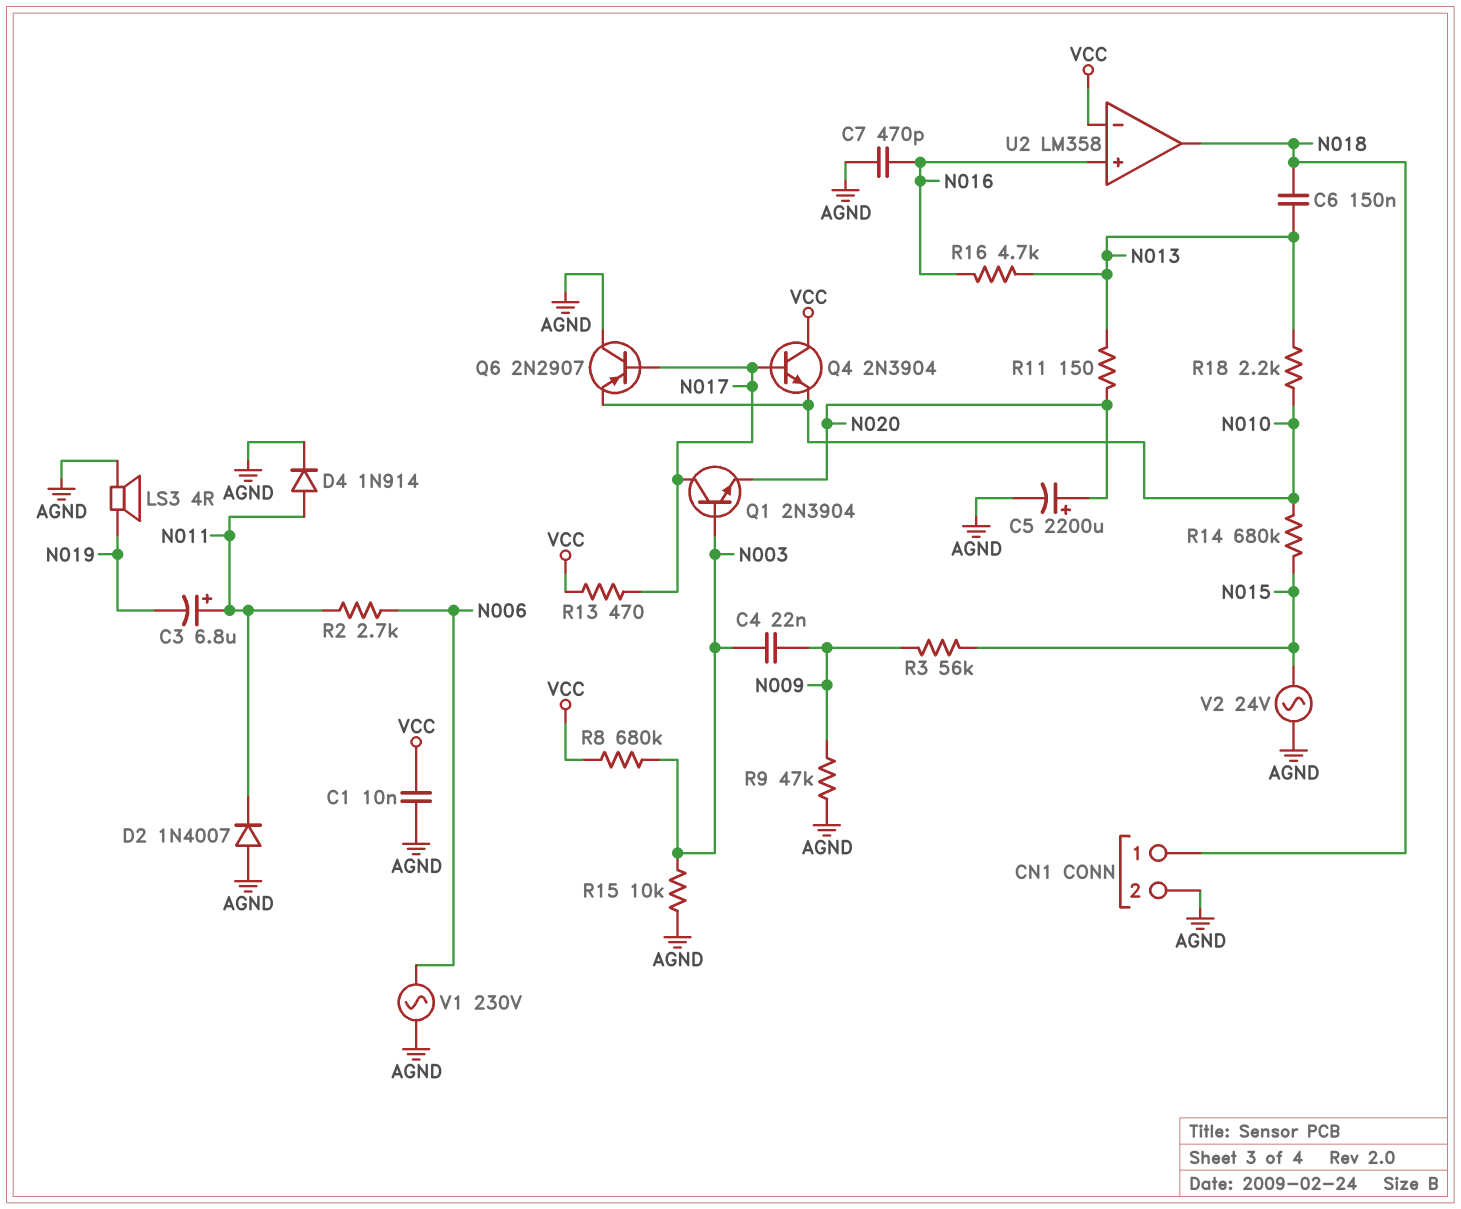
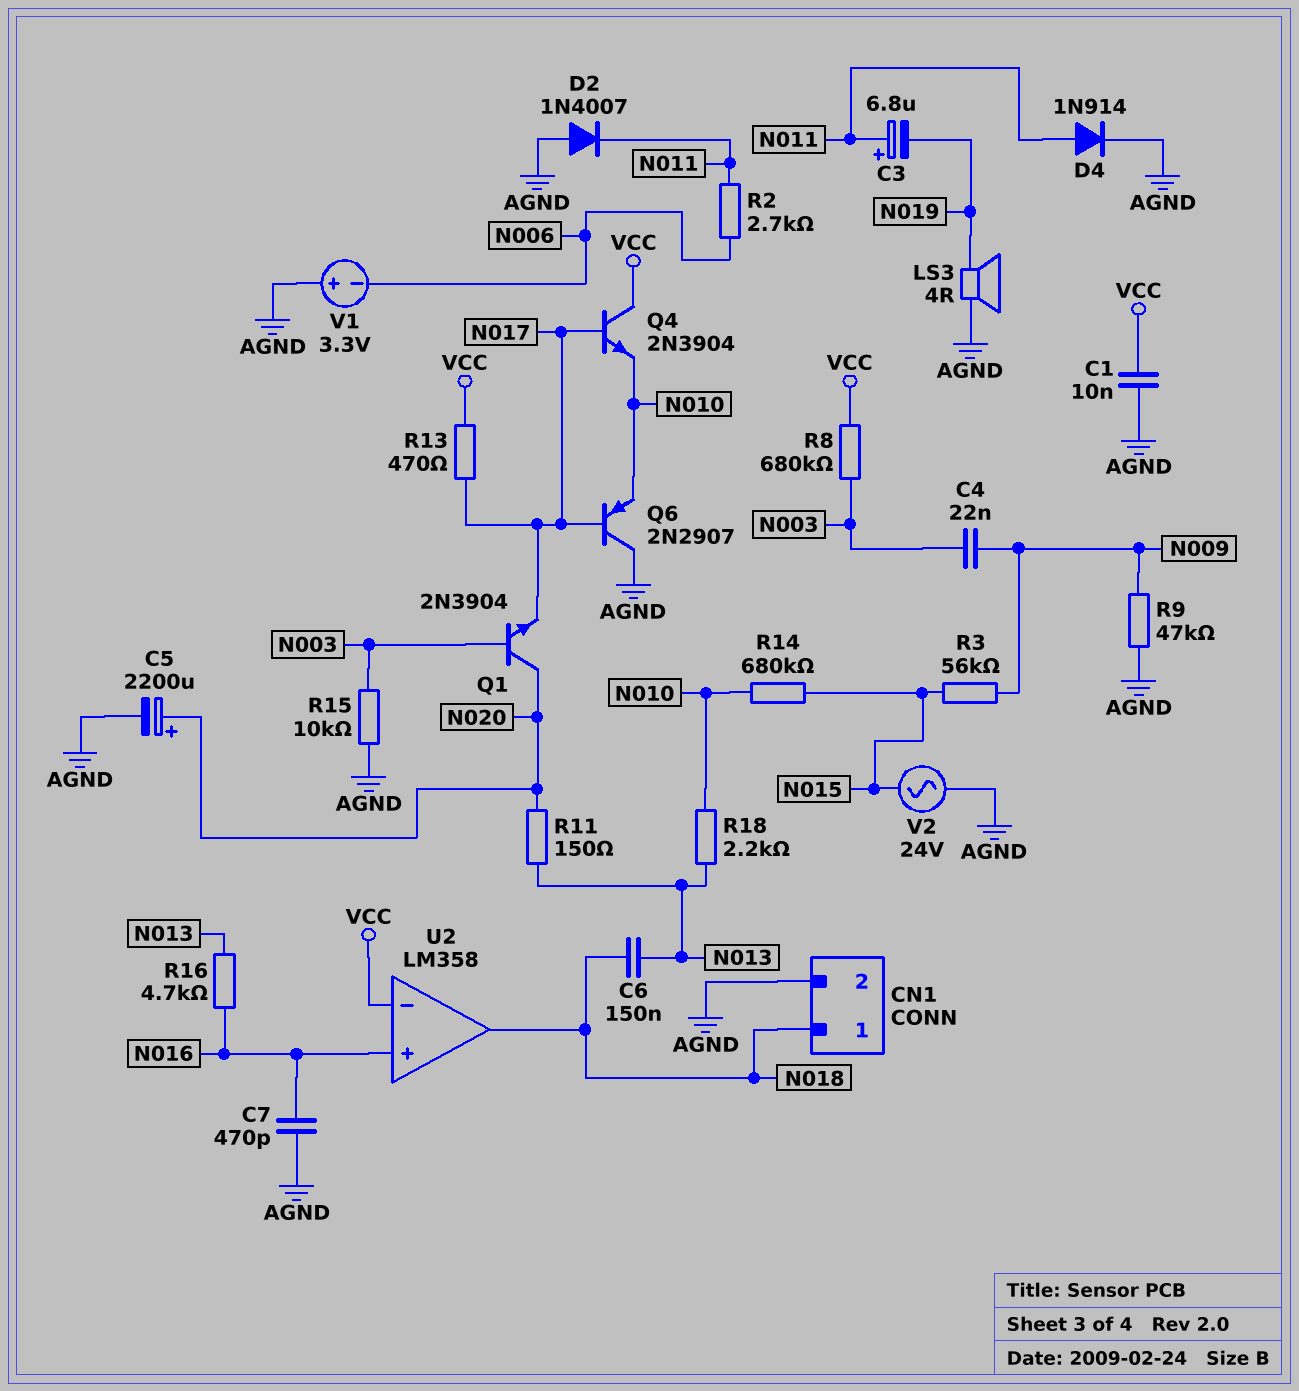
Q1: NPN 2N3904 (B N003, C N017, E N020) -> NPN 2N3904 (B N003, C N020, E N017)
V1: AC 230V (AGND, N006) -> 3.3V (plus AGND, minus N006)

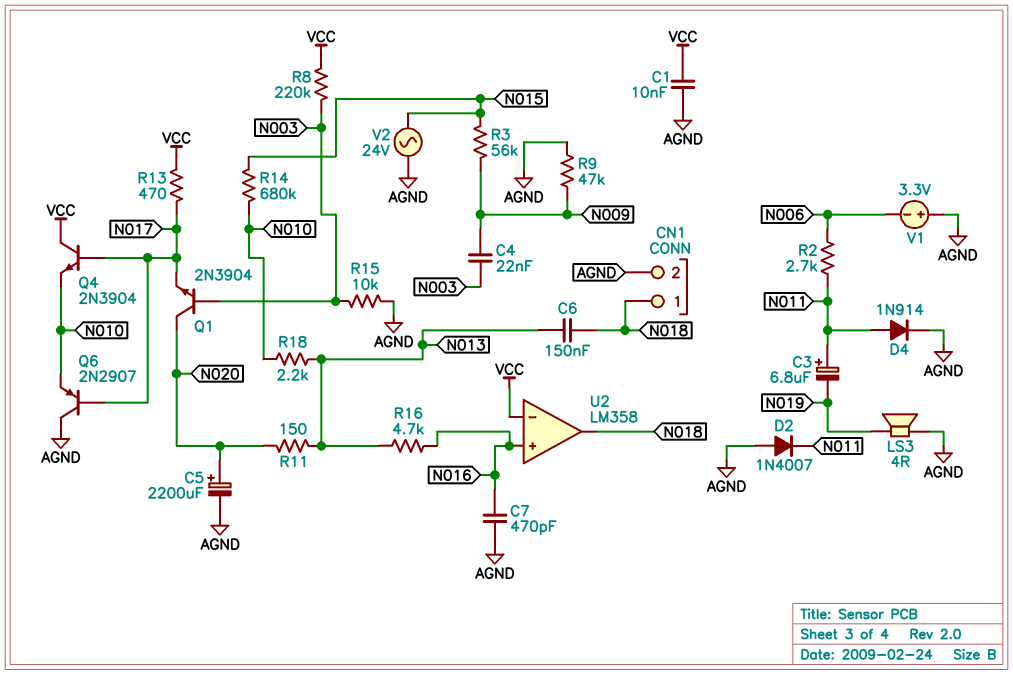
R8: 680k (N003, VCC) -> 220k (N003, VCC)

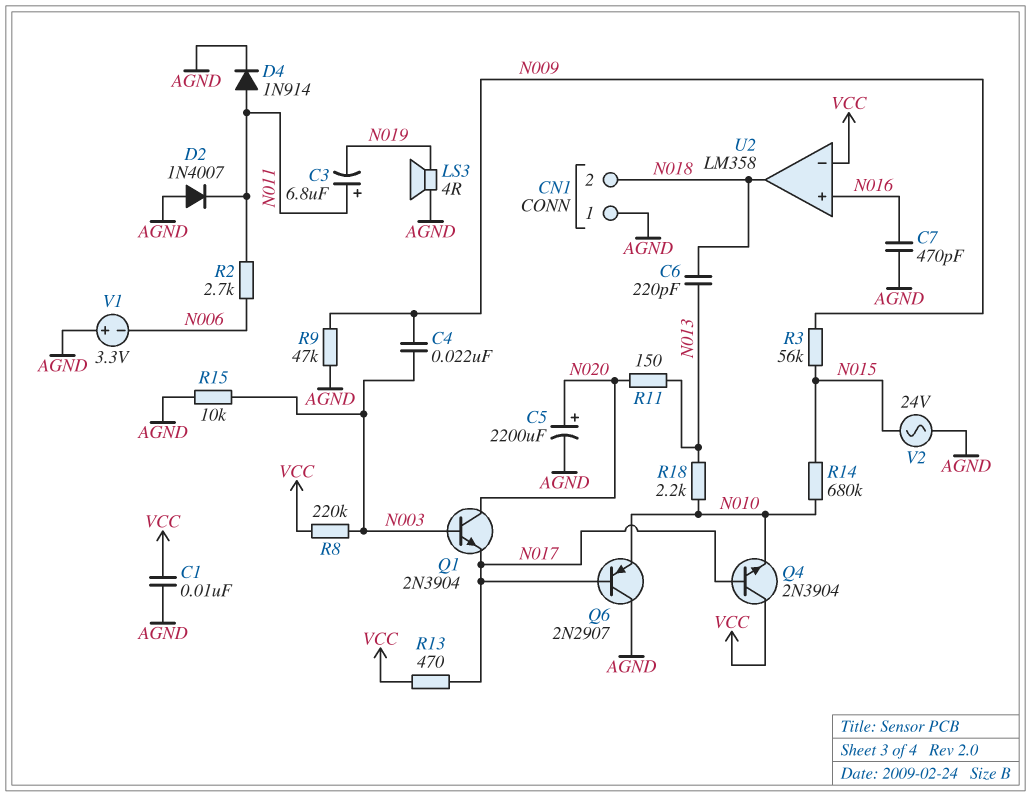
C6: 150nF (N013, N018) -> 220pF (N013, N018)
CN1 pin 1: N018 -> AGND
CN1 pin 2: AGND -> N018
R16: 4.7k (N013, N016) -> none

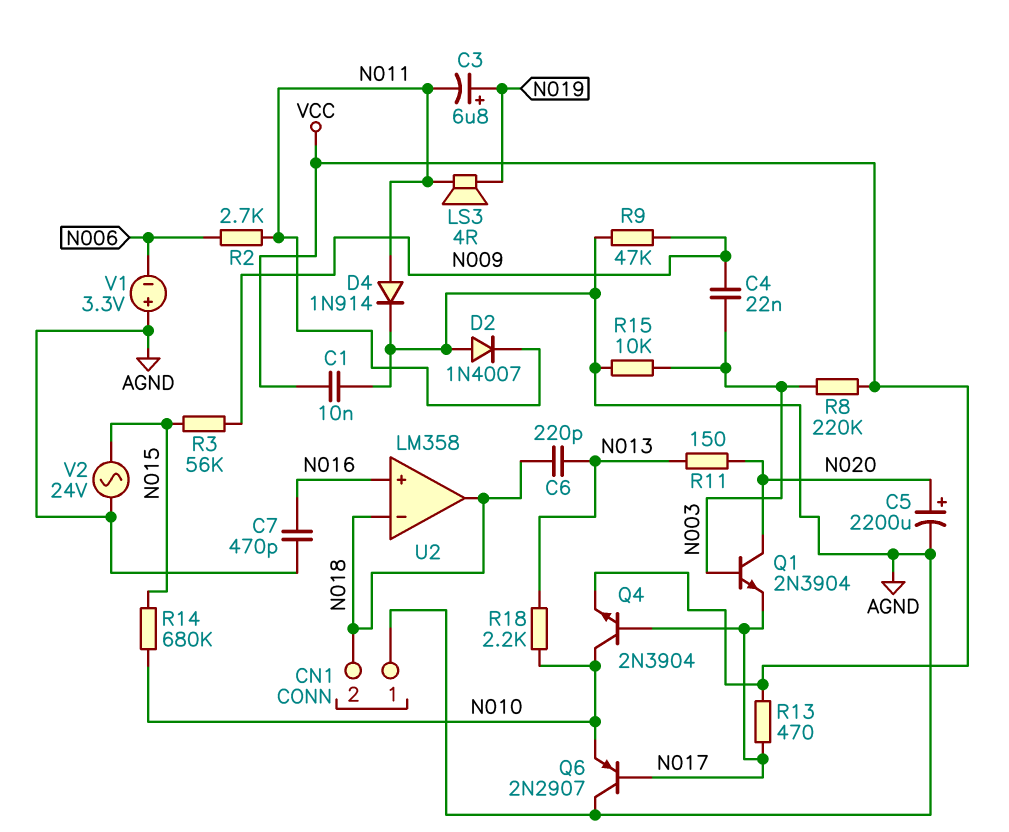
C3: 6.8uF (plus N011, minus N019) -> 6.8uF (plus N019, minus N011)
LS3: speaker 4R (AGND, N019) -> speaker 4R (N011, N019)
Q4: NPN 2N3904 (B N017, C VCC, E N010) -> NPN 2N3904 (B N017, C N010, E VCC)
U2 pin in-: VCC -> N018

